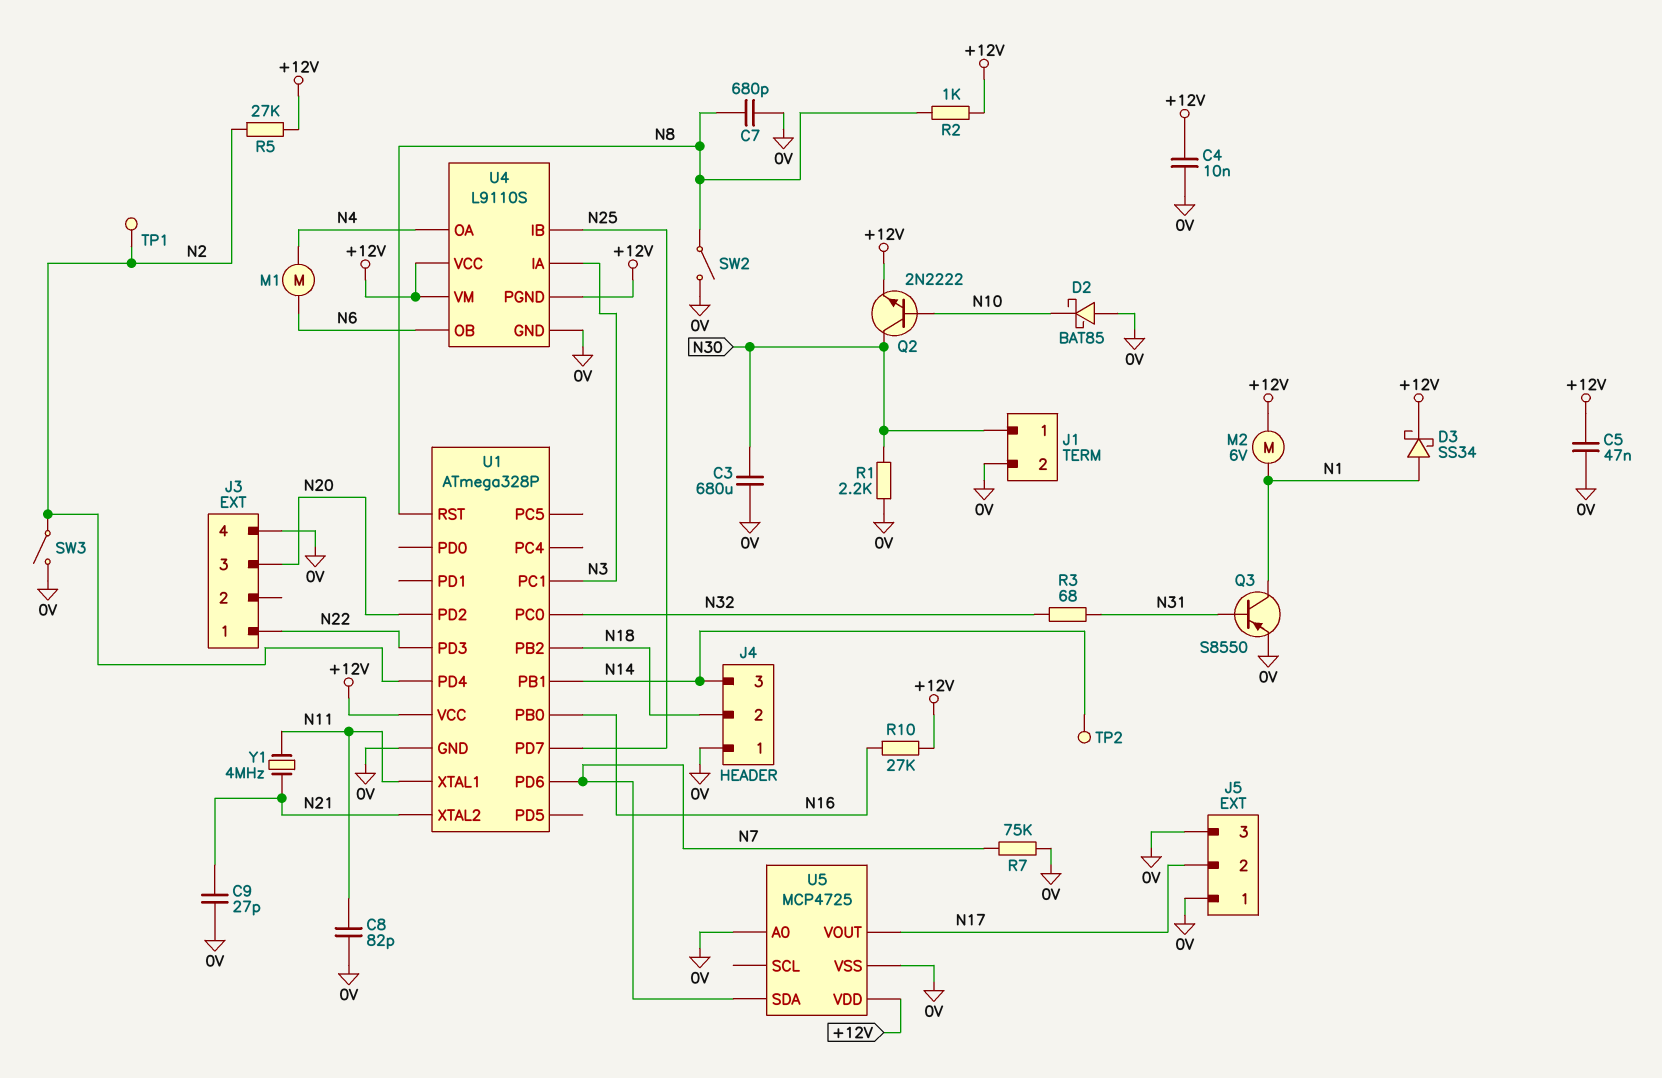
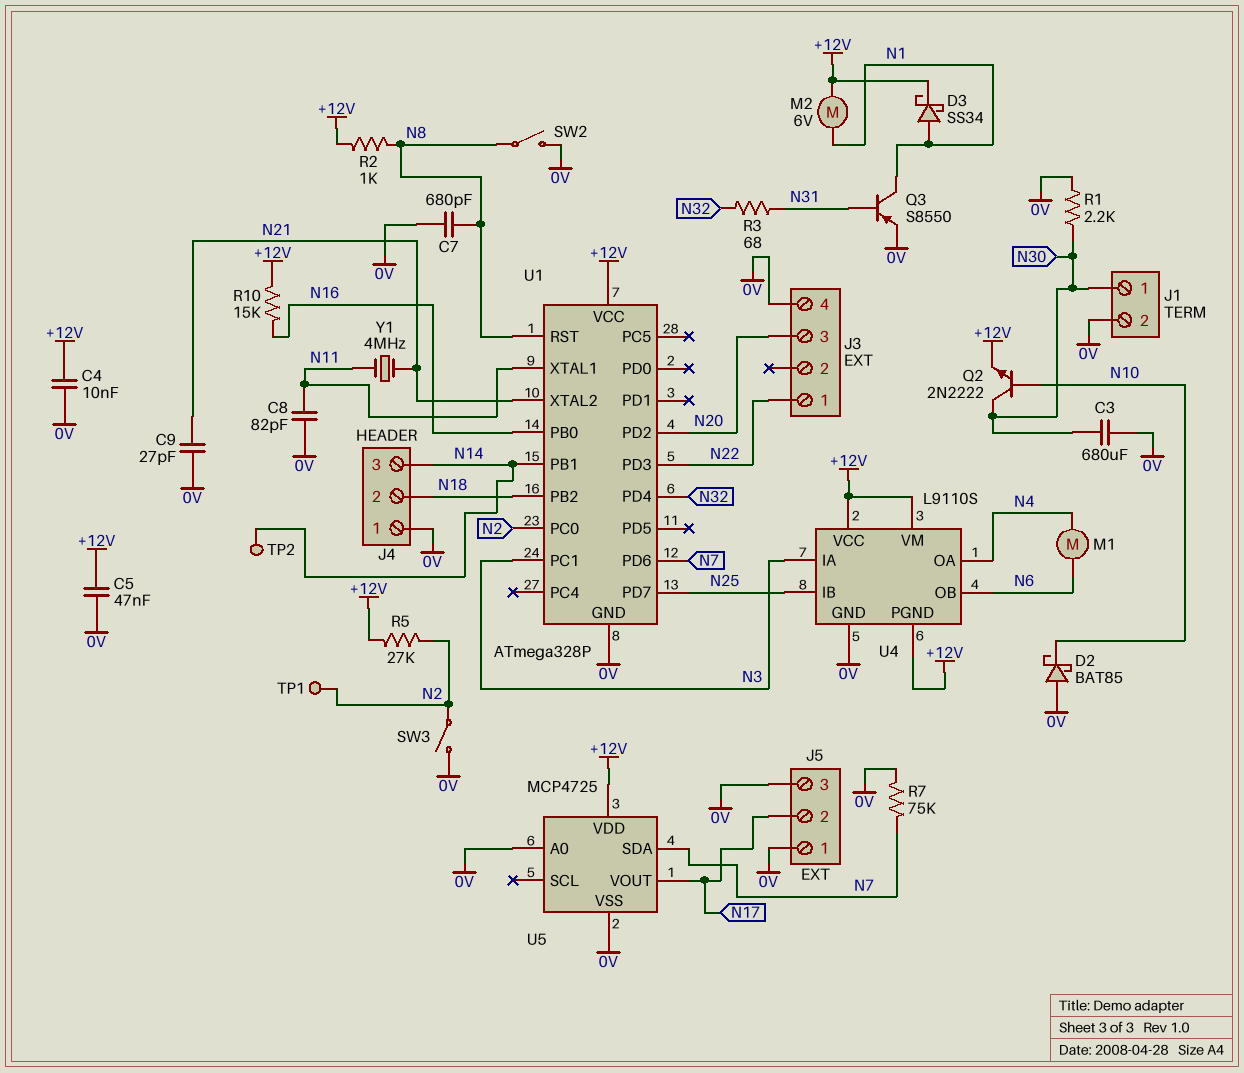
R10: 27k (+12V, N16) -> 15k (+12V, N16)
U1 pin PC0: N32 -> N2
U1 pin PD4: N2 -> N32

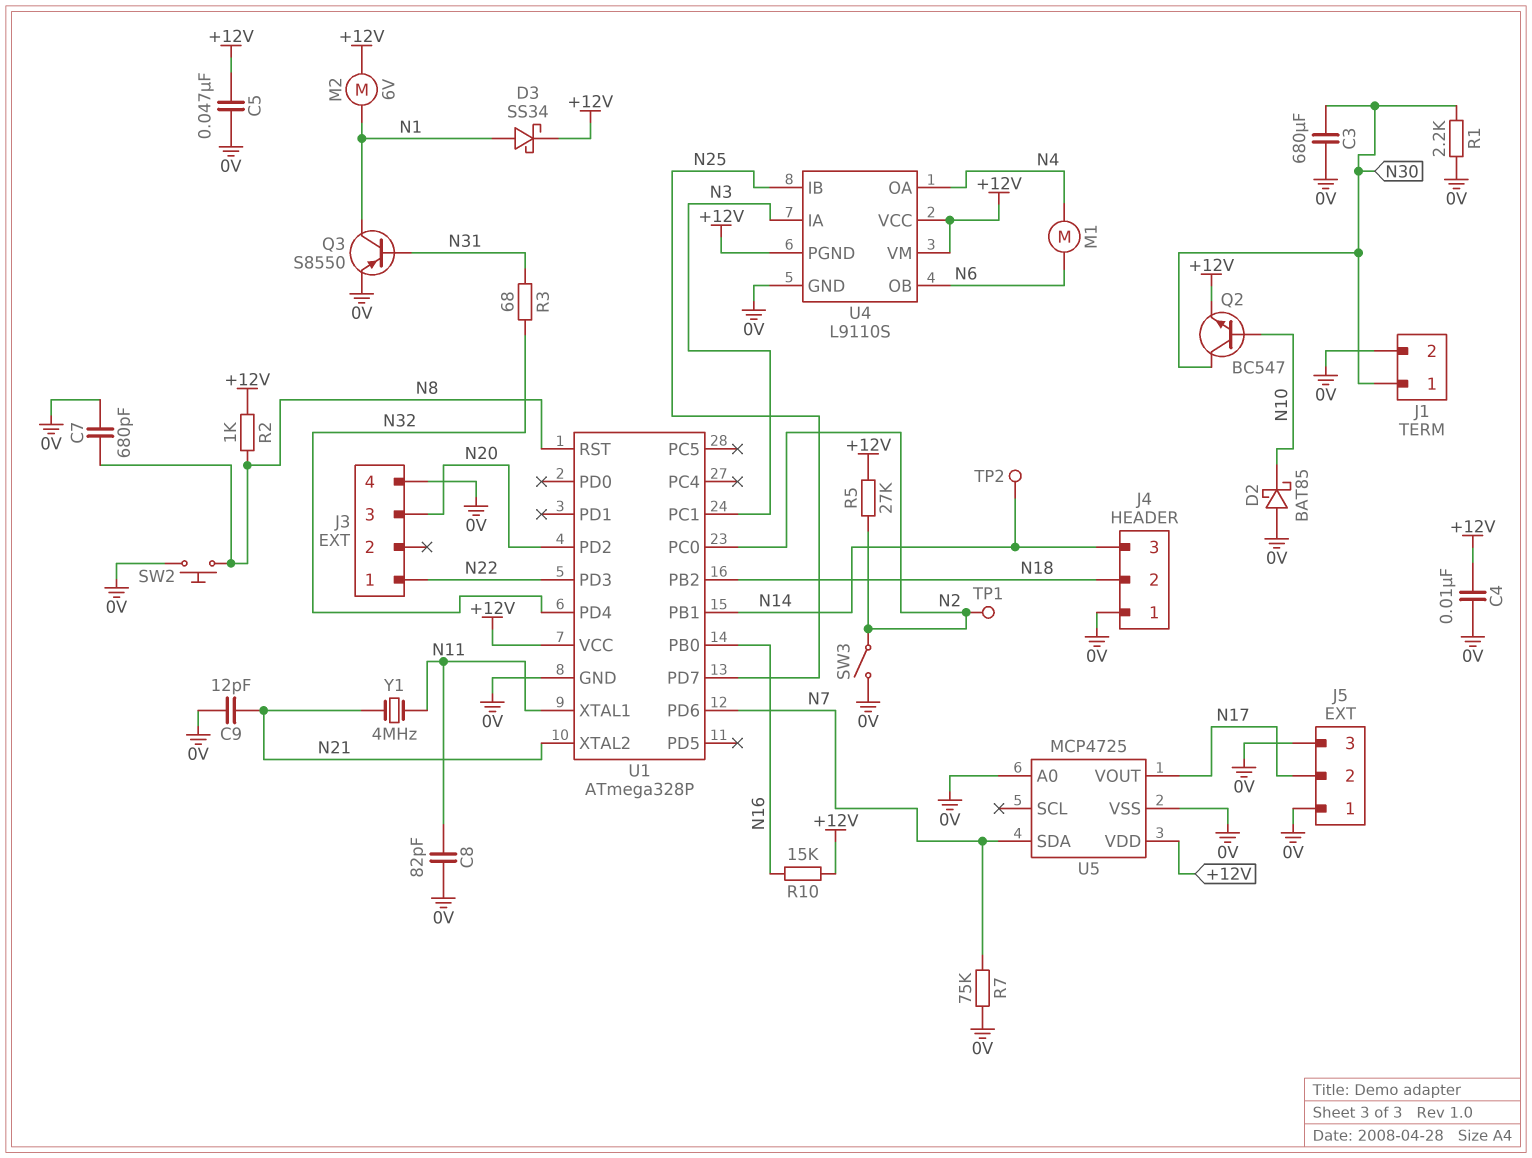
C9: 27pF (0V, N21) -> 12pF (0V, N21)
Q2: NPN 2N2222 (B N10, C N30, E +12V) -> NPN BC547 (B N10, C N30, E +12V)
SW2: switch (0V, N8) -> button (0V, N8)

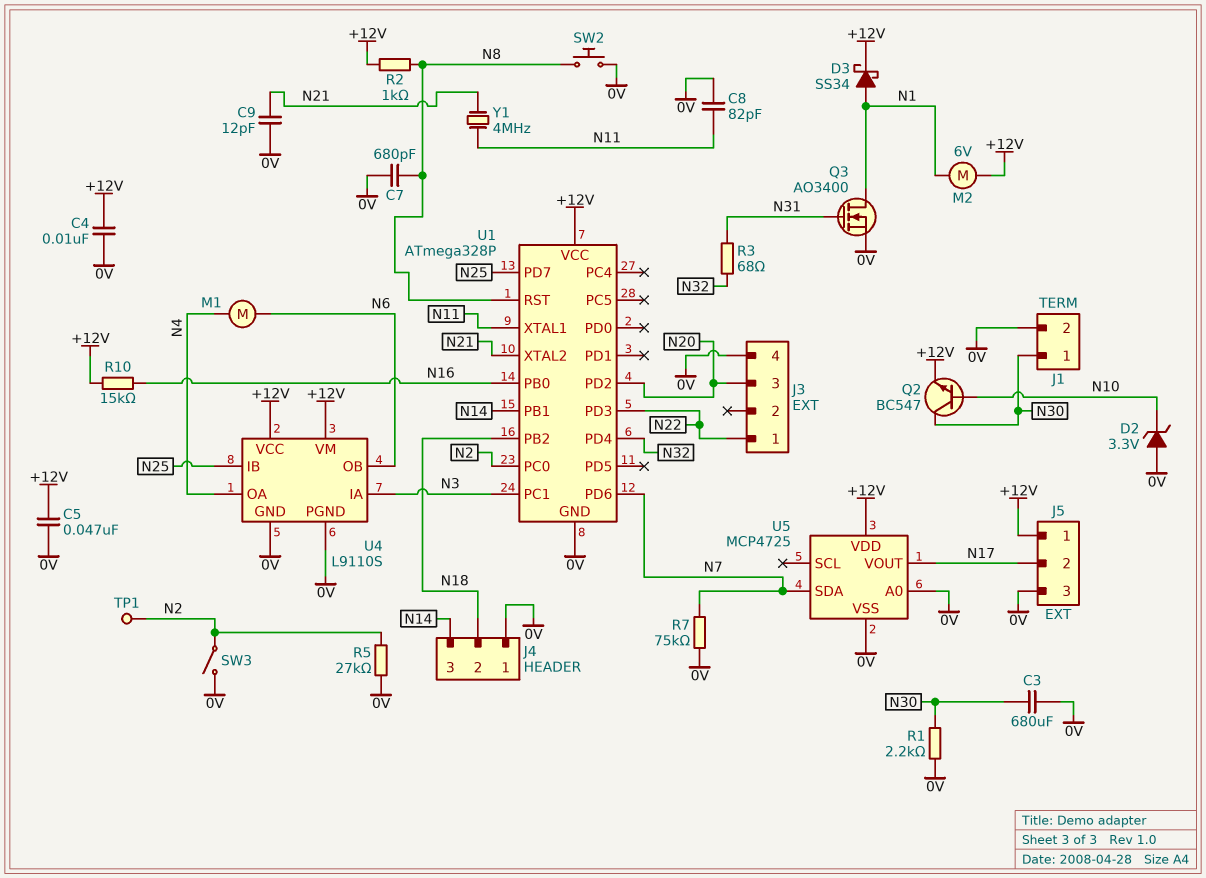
D2: schottky BAT85 (A 0V, K N10) -> zener 3.3V (A 0V, K N10)
J5 pin 1: 0V -> +12V
Q3: PNP S8550 (B N31, C N1, E 0V) -> NMOS AO3400 (G N31, D N1, S 0V)
R5: 27k (+12V, N2) -> 27k (0V, N2)
TP2: test point (N14) -> none
U4 pin PGND: +12V -> 0V

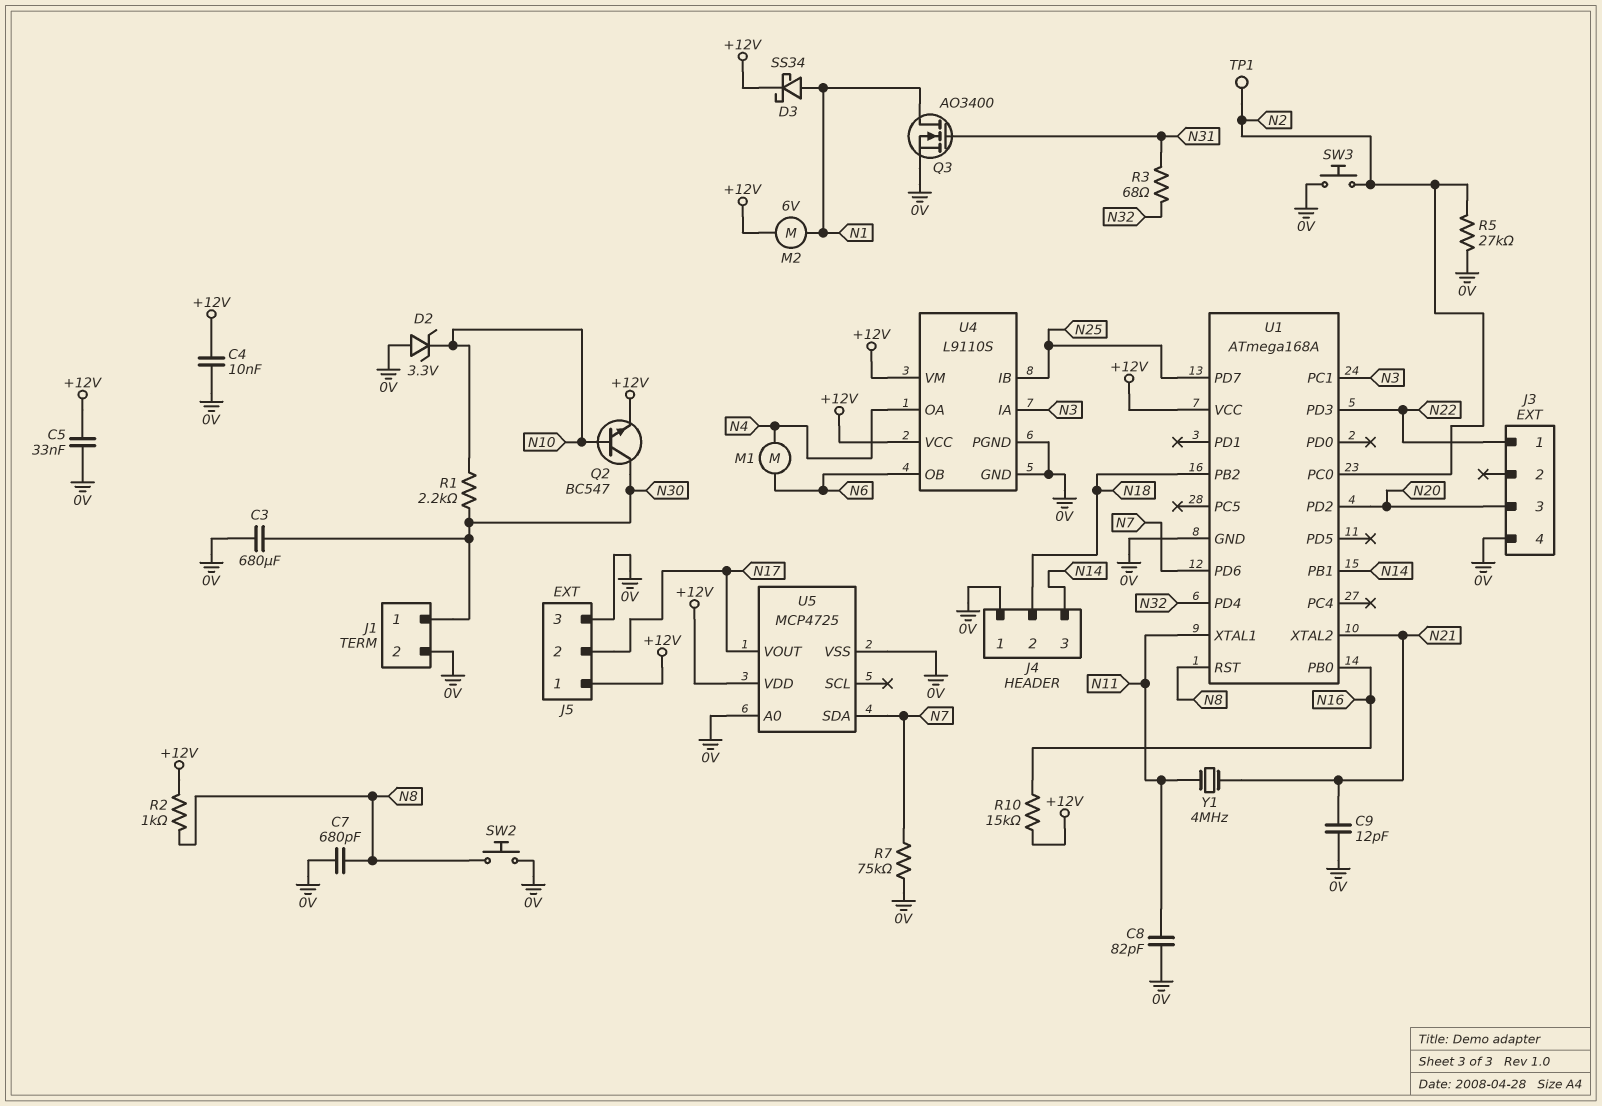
C5: 47nF (+12V, 0V) -> 33nF (+12V, 0V)
R1: 2.2k (0V, N30) -> 2.2k (N10, N30)
SW3: switch (0V, N2) -> button (0V, N2)
U1: ATmega328P -> ATmega168A

